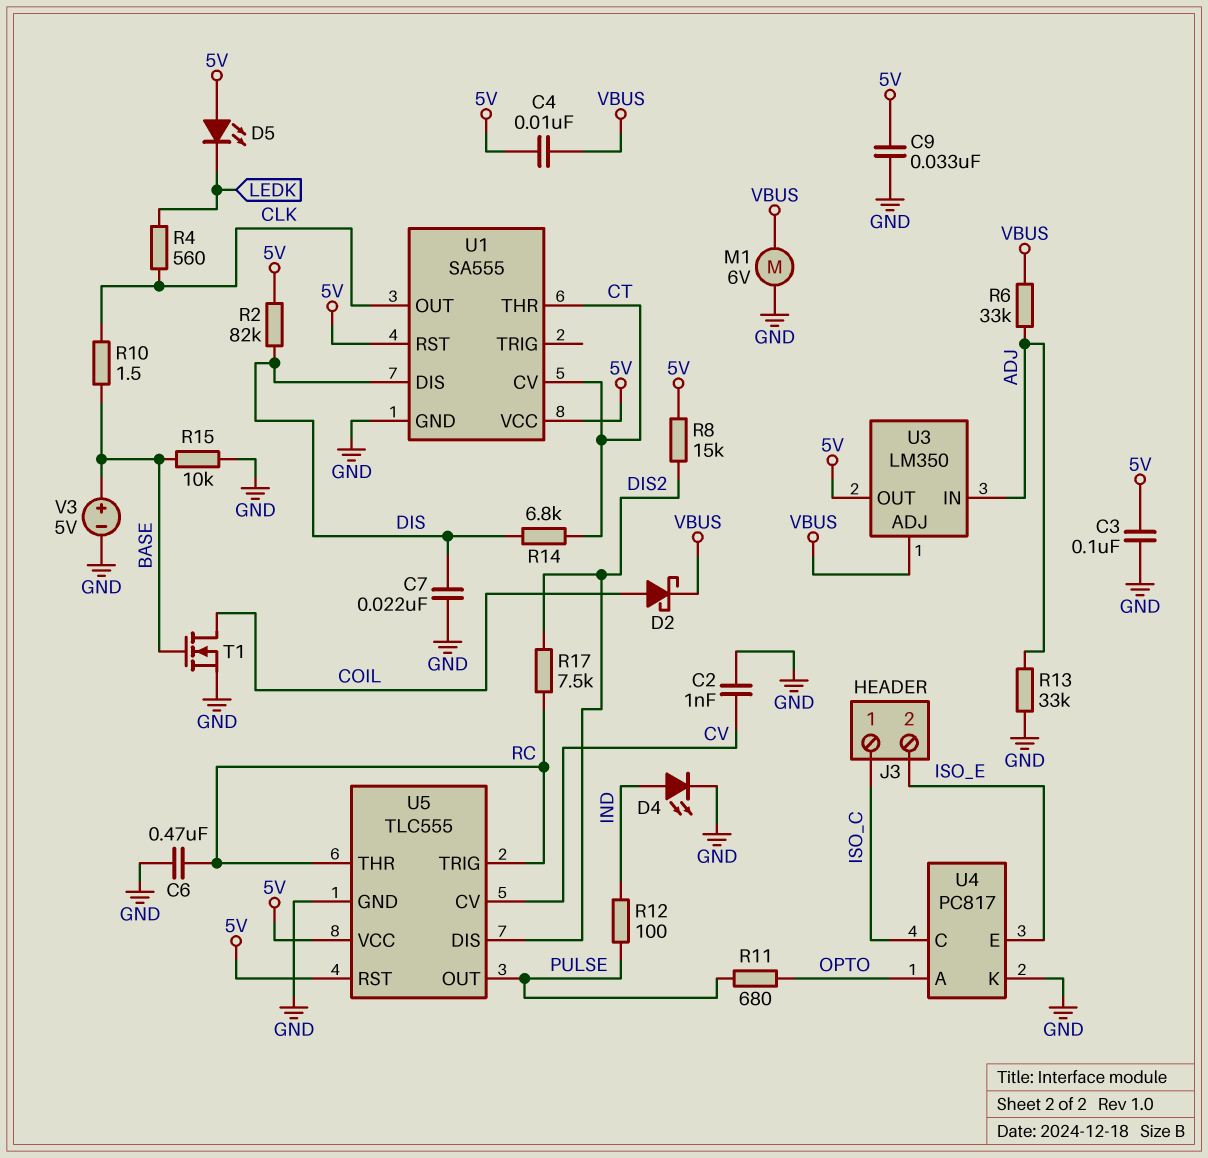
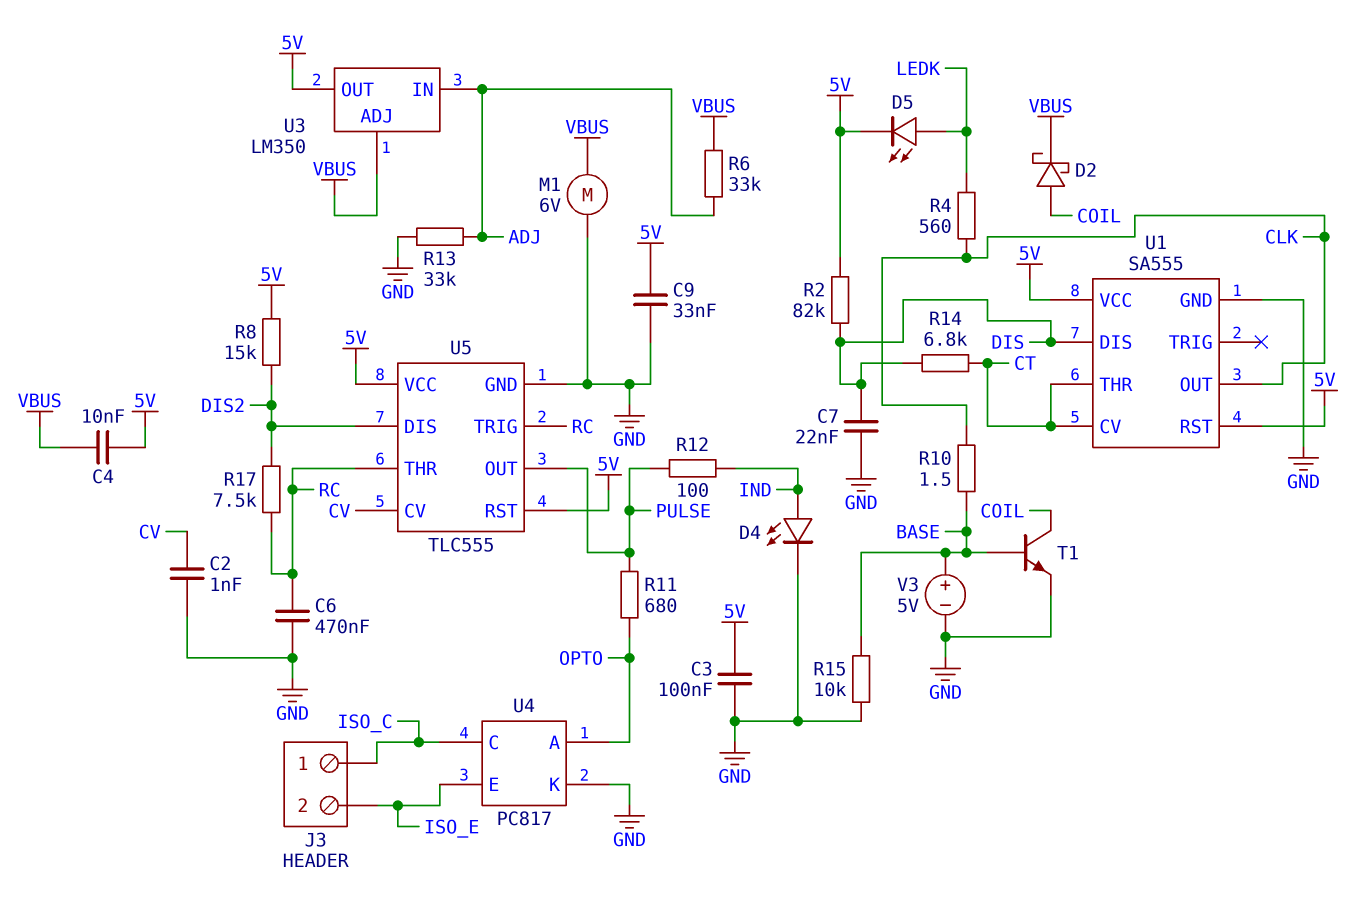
D5: LED (A 5V, K LEDK) -> LED (A LEDK, K 5V)
T1: NMOS (G BASE, D COIL, S GND) -> NPN (B BASE, C COIL, E GND)

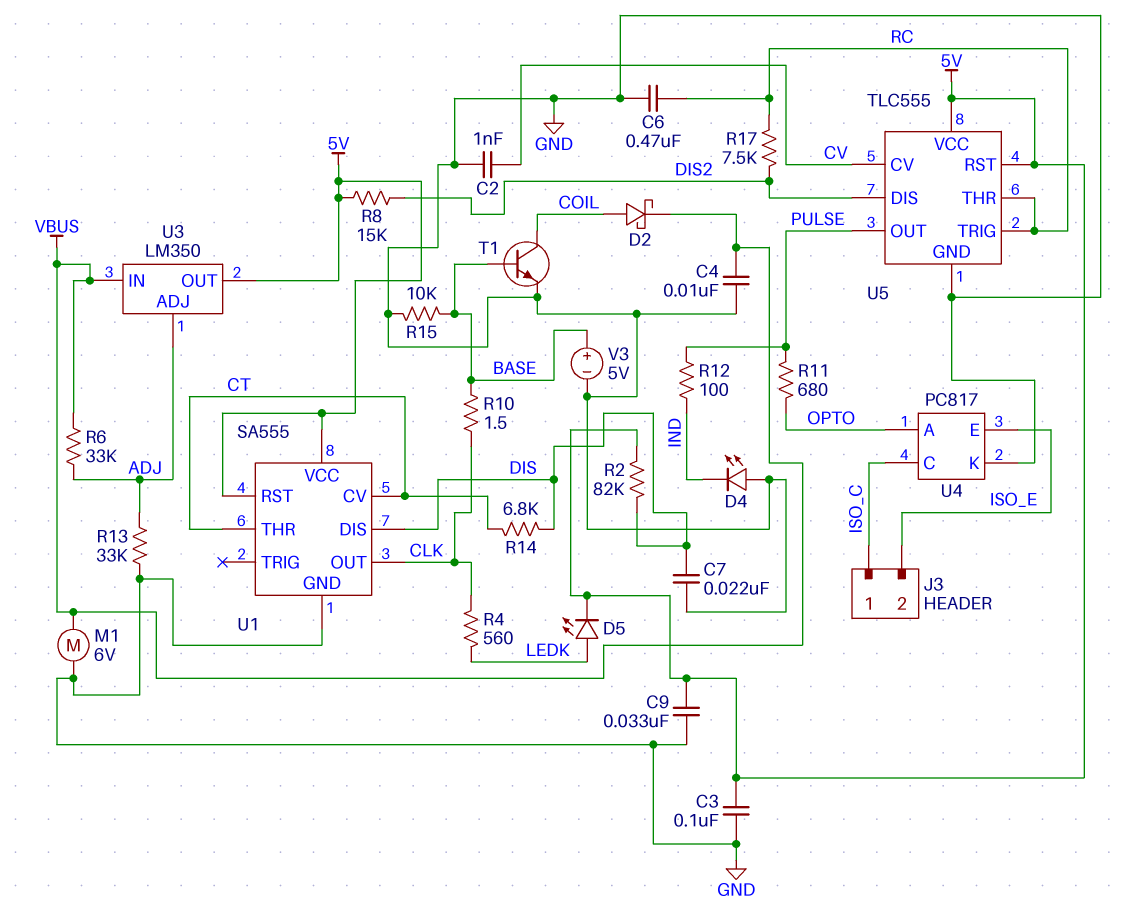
C4: 10nF (5V, VBUS) -> 10nF (GND, VBUS)
D4: LED (A IND, K GND) -> LED (A GND, K IND)
U3 pin ADJ: VBUS -> ADJ
U3 pin IN: ADJ -> VBUS

